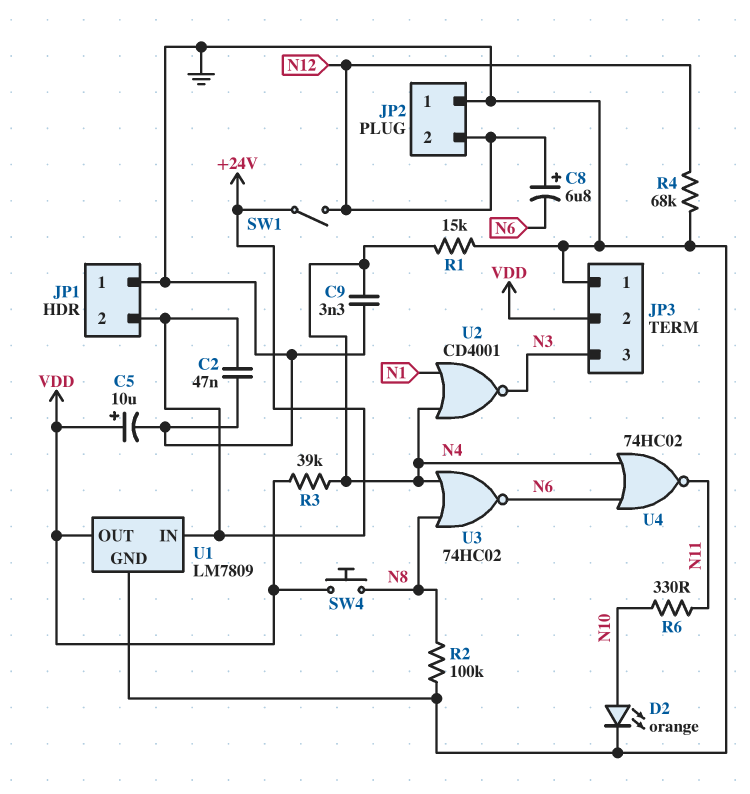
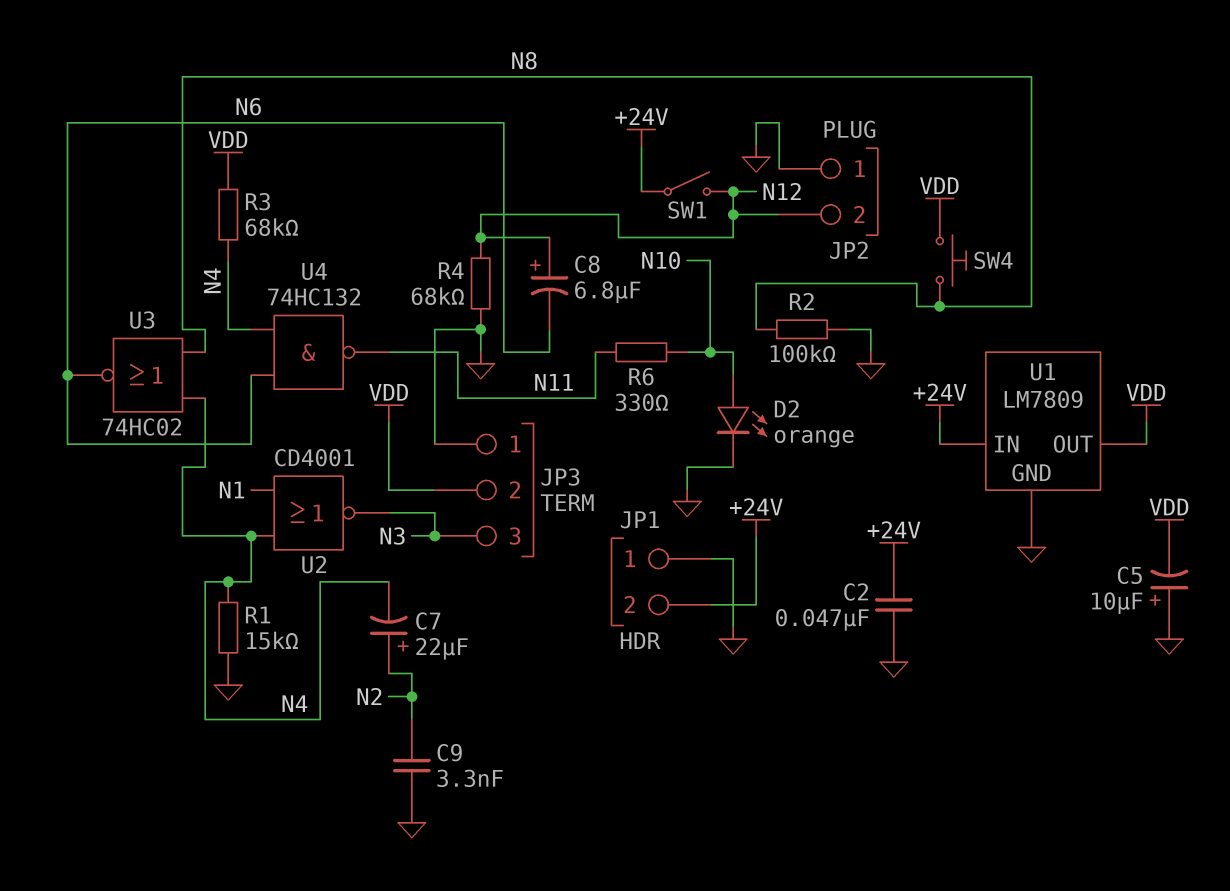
C5: 10uF (plus VDD, minus GND) -> 10uF (plus GND, minus VDD)
C7: none -> 22uF (plus N2, minus N4)
C9: 3.3nF (GND, N4) -> 3.3nF (GND, N2)
R3: 39k (N4, VDD) -> 68k (N4, VDD)
U4: NOR 74HC02 (in N4, in N6, out N11) -> NAND 74HC132 (in N4, in N6, out N11)

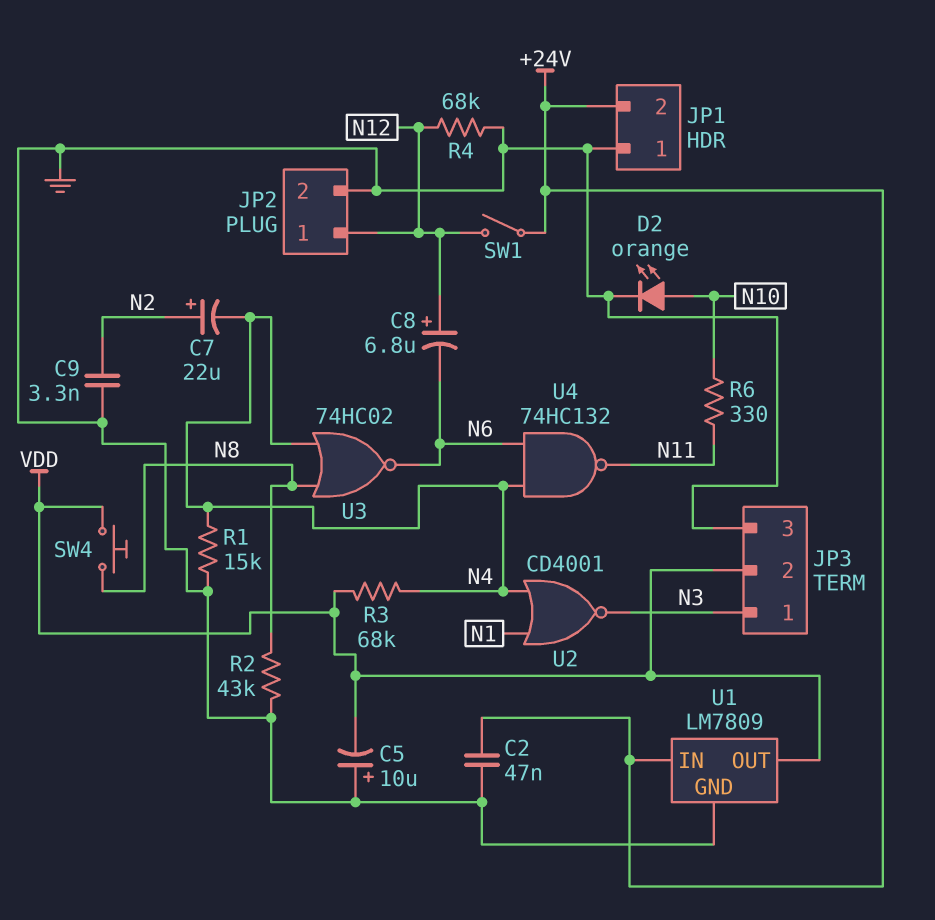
JP2 pin 1: GND -> N12
JP2 pin 2: N12 -> GND
JP3 pin 1: GND -> N3
JP3 pin 3: N3 -> GND
R2: 100k (GND, N8) -> 43k (GND, N8)

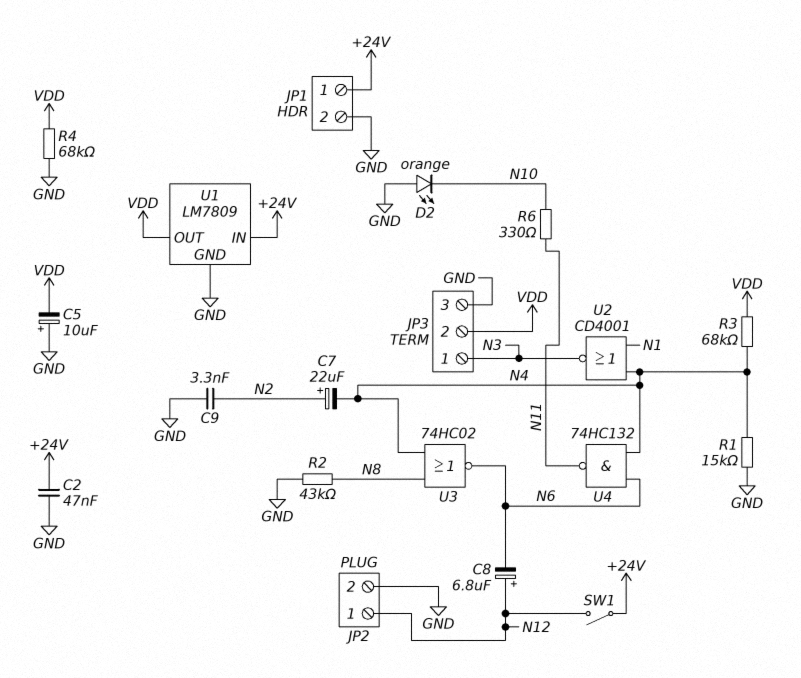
D2: LED orange (A N10, K GND) -> LED orange (A GND, K N10)
JP1 pin 1: GND -> +24V
JP1 pin 2: +24V -> GND
R4: 68k (GND, N12) -> 68k (GND, VDD)
SW4: button (N8, VDD) -> none

